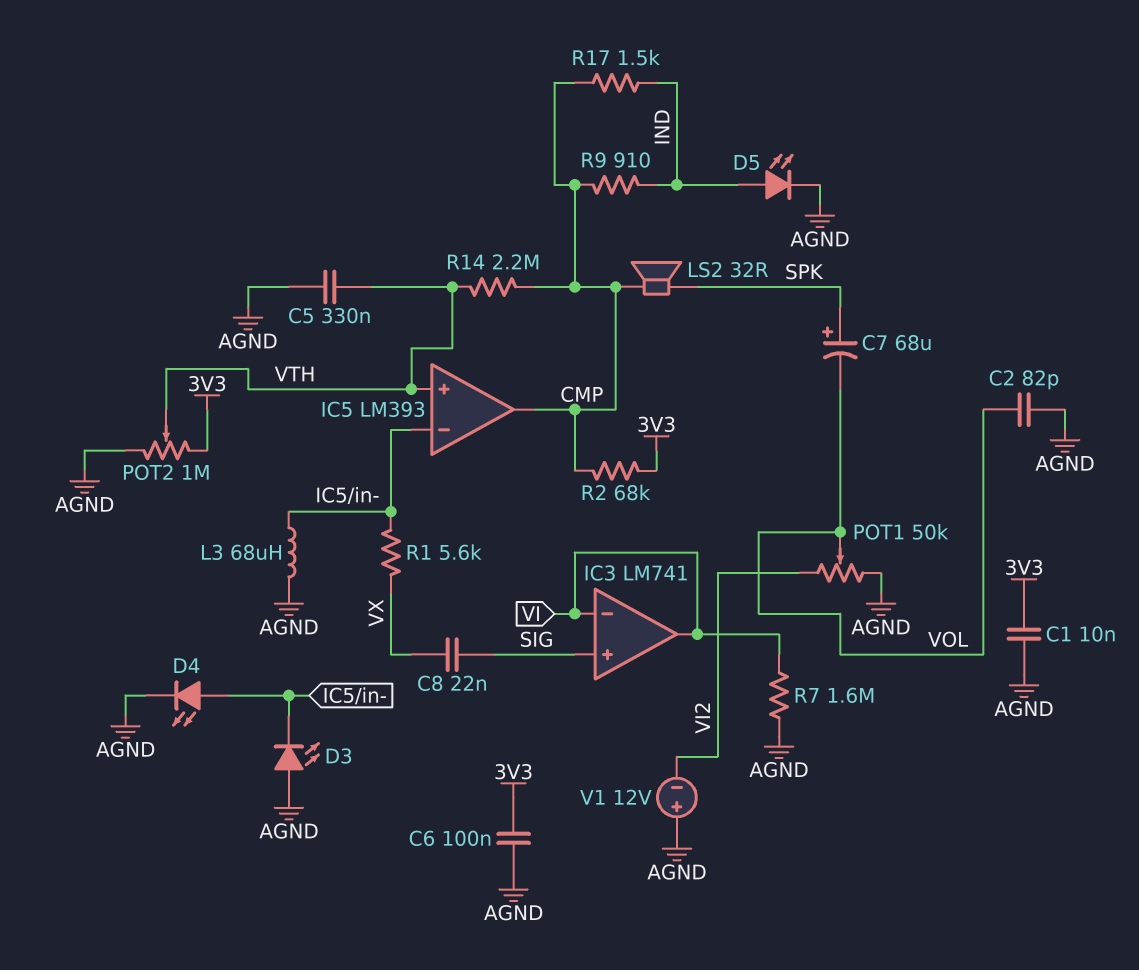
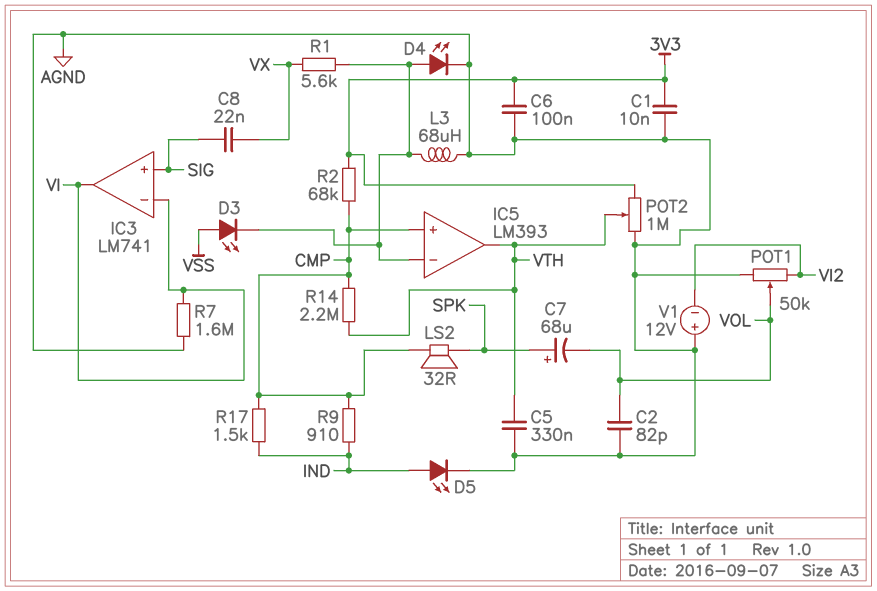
D3: LED (A AGND, K IC5/in-) -> LED (A VSS, K IC5/in-)
IC5 pin in+: VTH -> CMP
IC5 pin out: CMP -> VTH

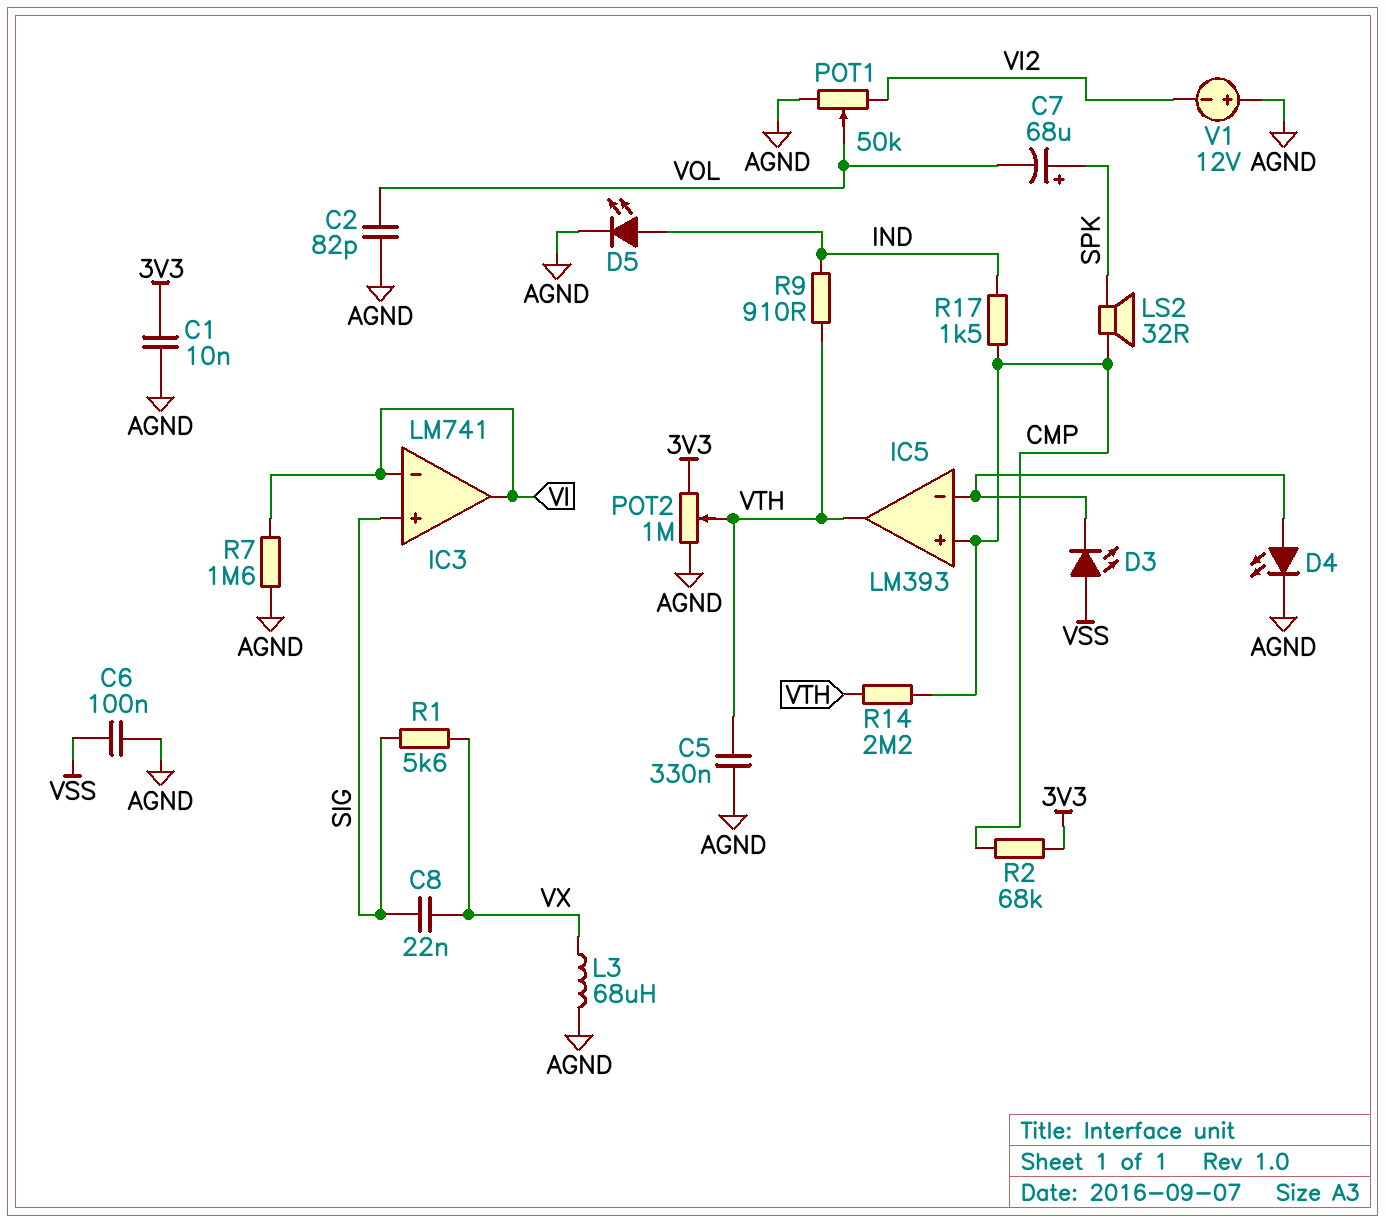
C6: 100nF (3V3, AGND) -> 100nF (AGND, VSS)
L3: 68uH (AGND, IC5/in-) -> 68uH (AGND, VX)
R1: 5.6k (IC5/in-, VX) -> 5.6k (SIG, VX)
R9: 910 (CMP, IND) -> 910 (IND, VTH)

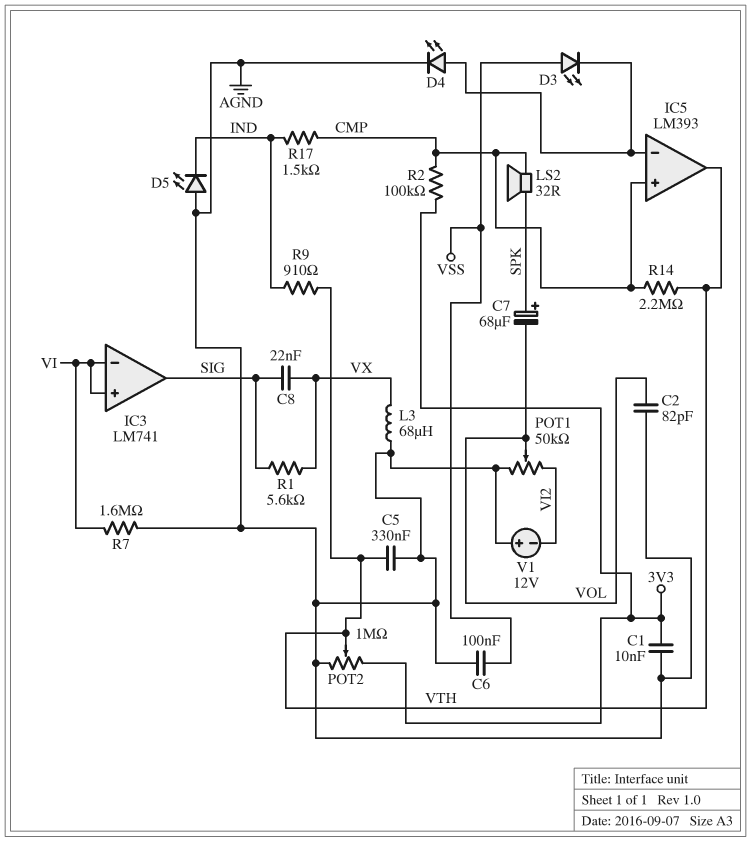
D5: LED (A IND, K AGND) -> LED (A AGND, K IND)
IC3 pin in+: SIG -> VI
IC3 pin out: VI -> SIG
R2: 68k (3V3, CMP) -> 100k (3V3, CMP)

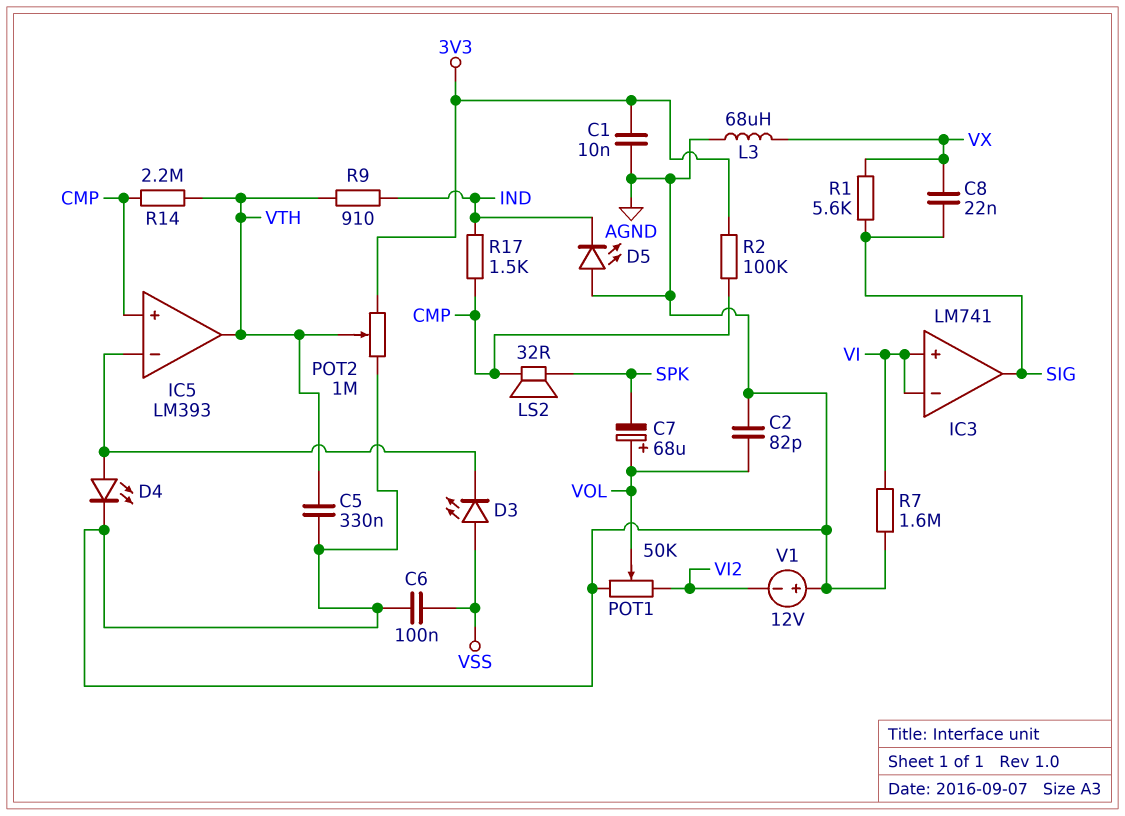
C7: 68uF (plus SPK, minus VOL) -> 68uF (plus VOL, minus SPK)

